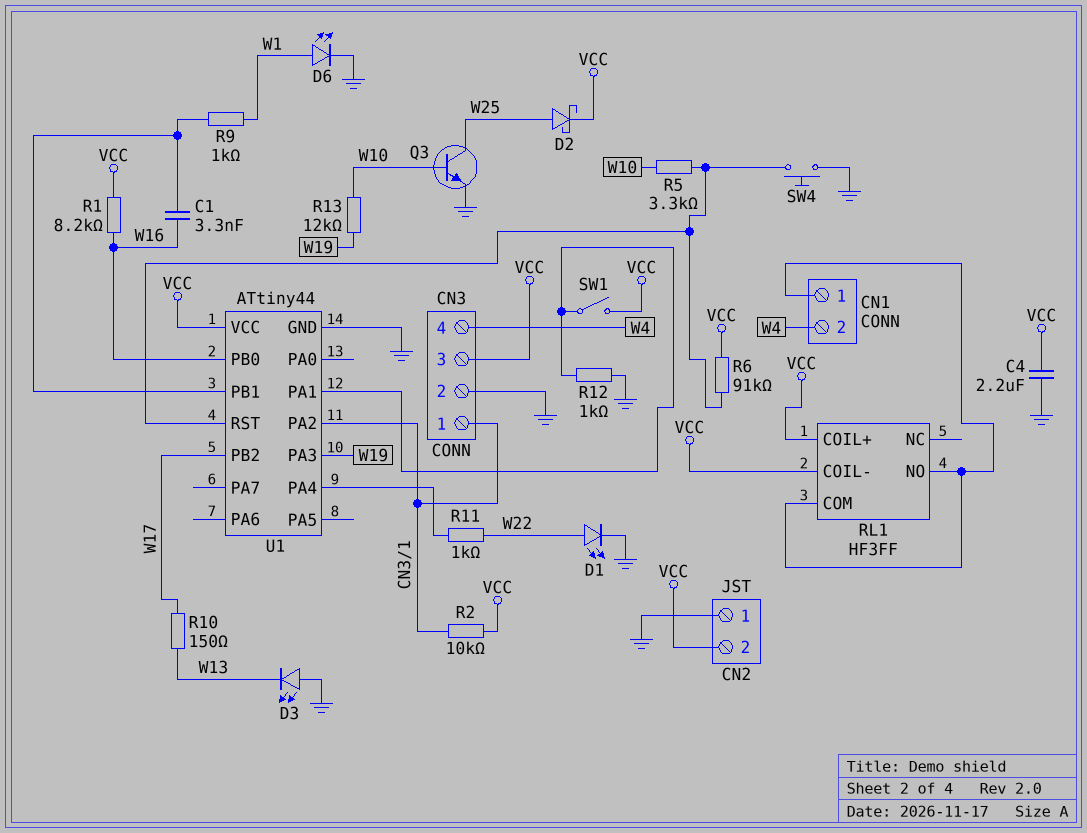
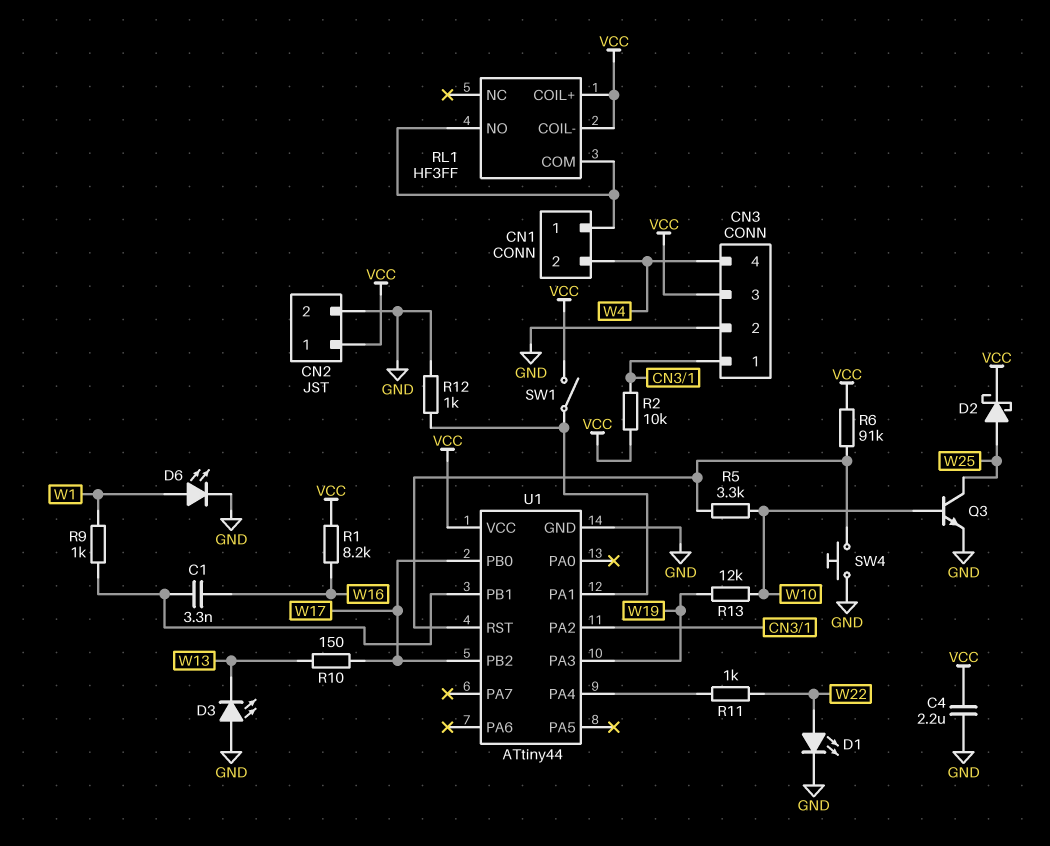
CN2 pin 1: GND -> VCC
CN2 pin 2: VCC -> GND
U1 pin PB0: W16 -> W17

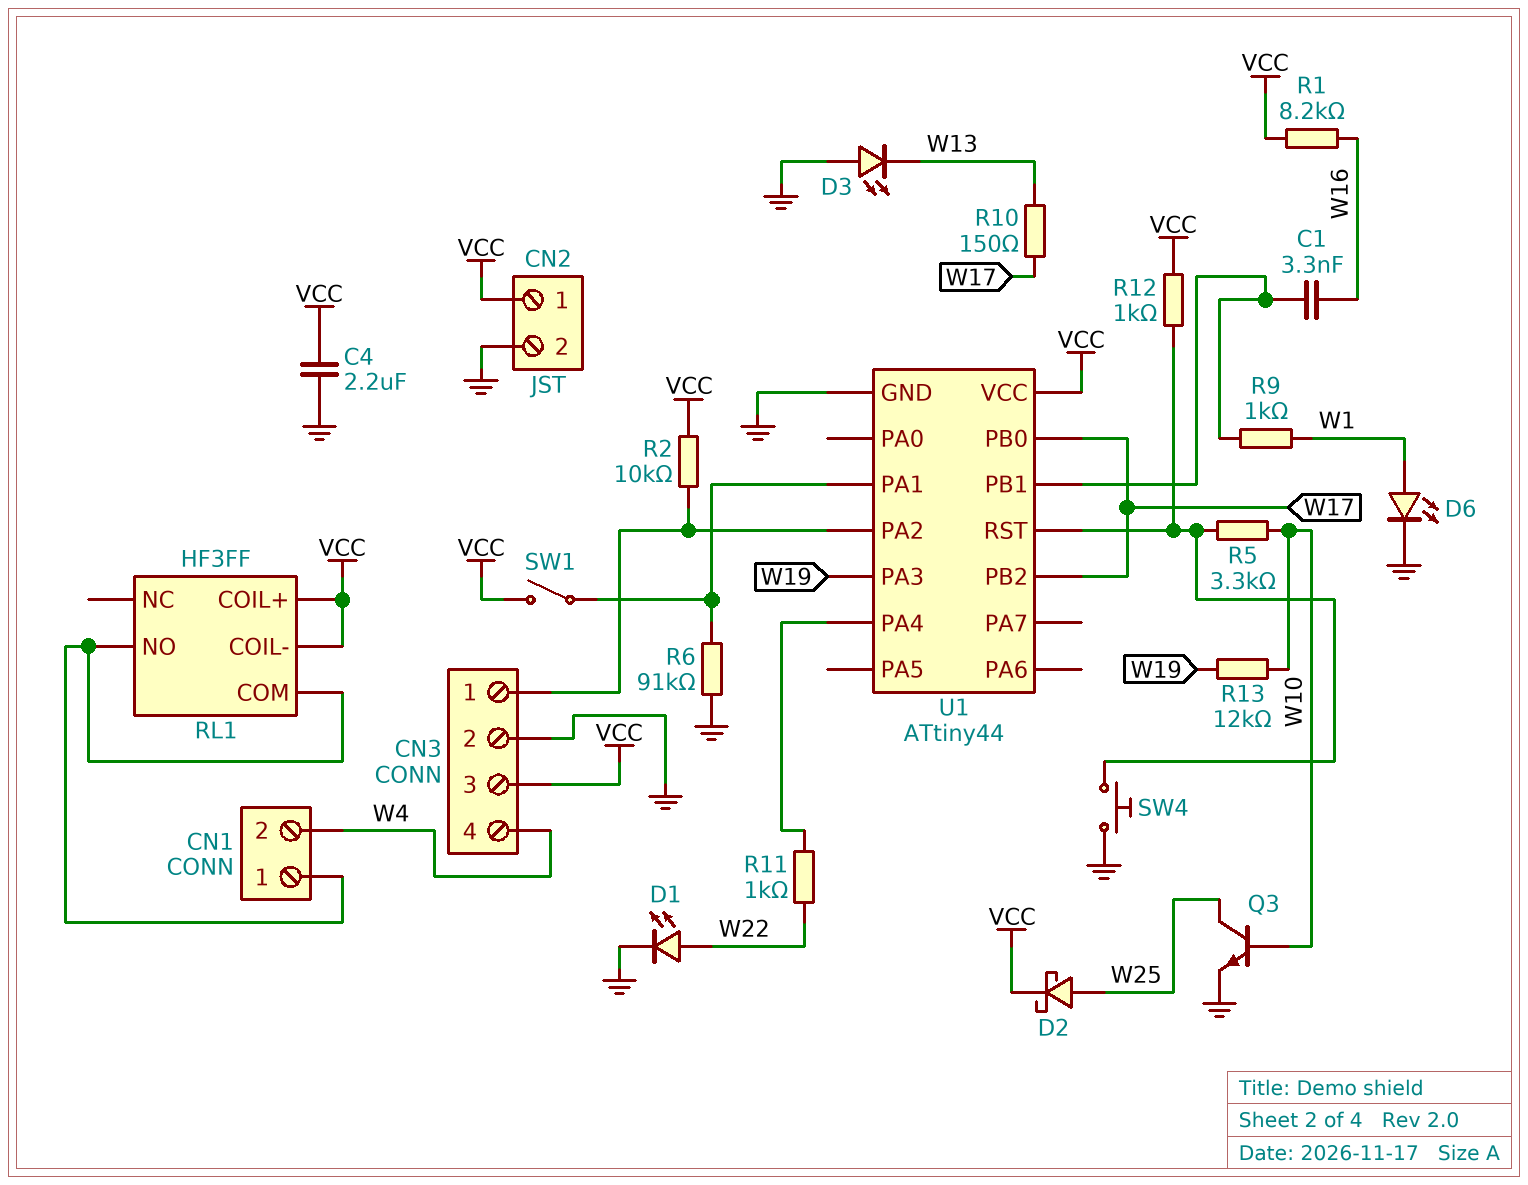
R6: 91k (U1/RST, VCC) -> 91k (GND, U1/PA1)
R12: 1k (GND, U1/PA1) -> 1k (U1/RST, VCC)

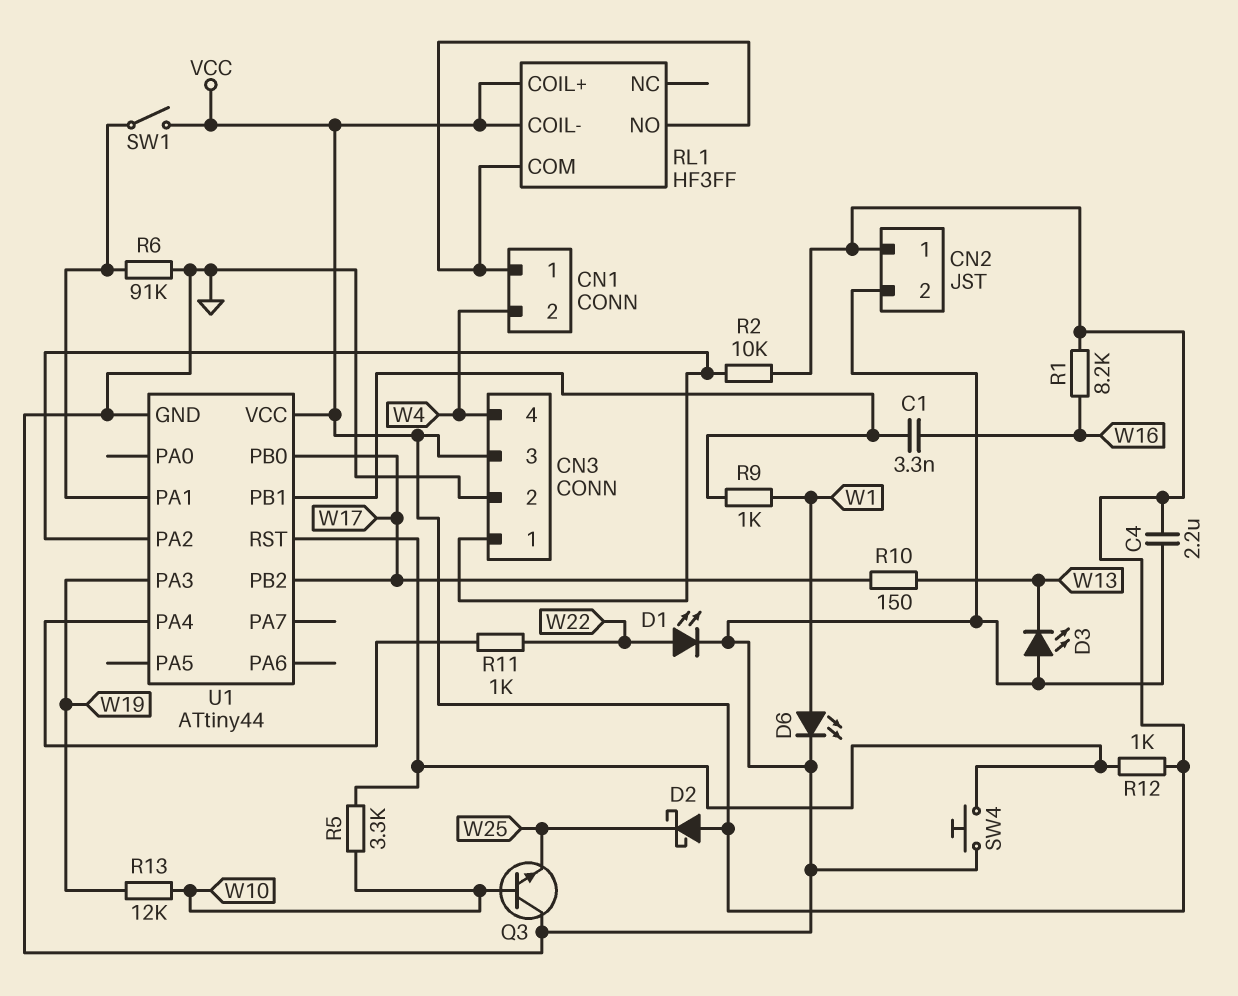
D2: schottky (A W25, K VCC) -> schottky (A VCC, K W25)
Q3: NPN (B W10, C W25, E GND) -> NPN (B W10, C GND, E W25)

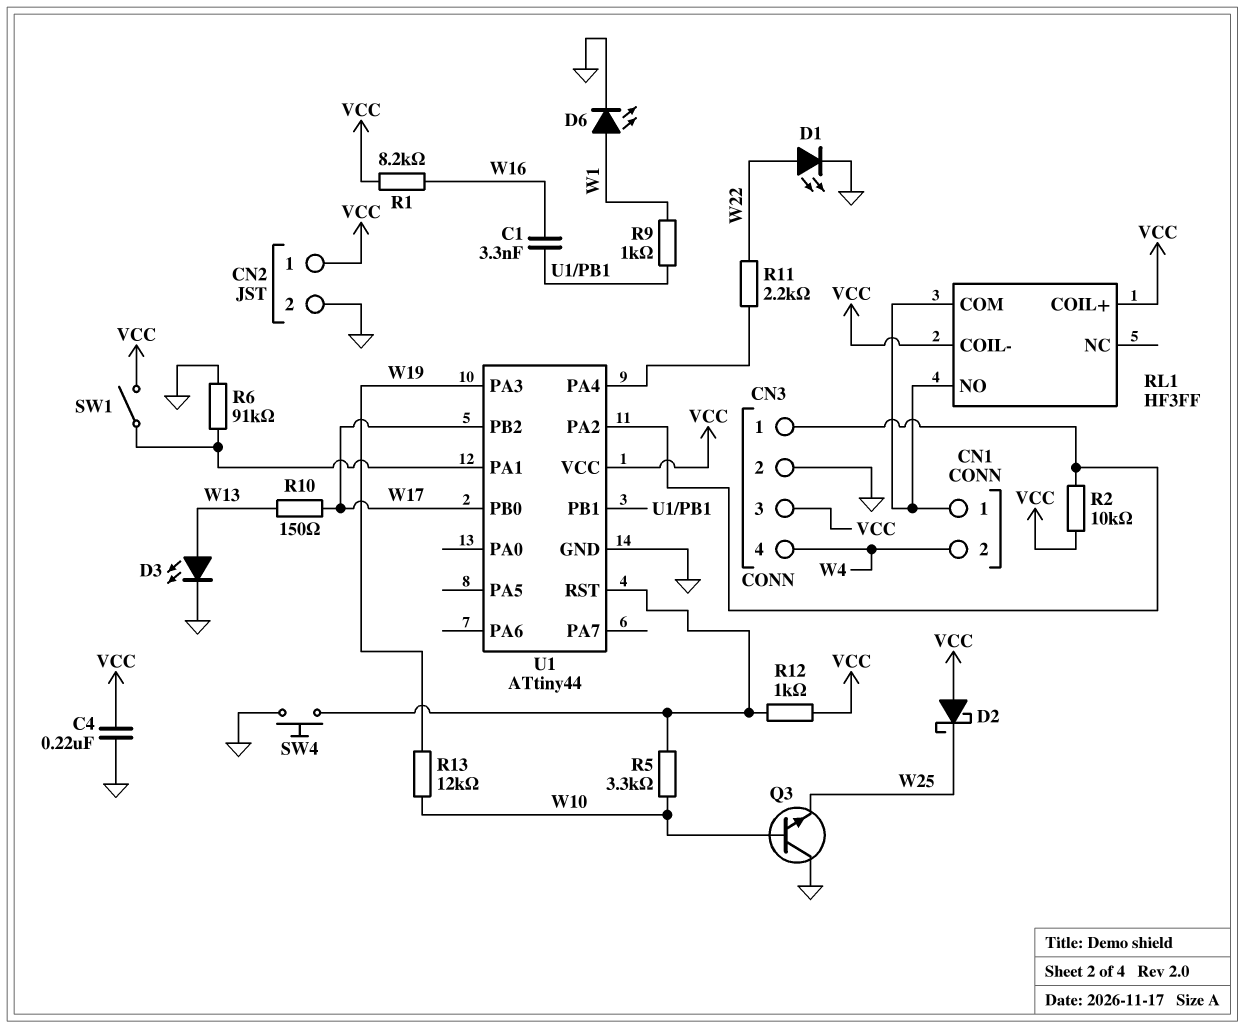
C4: 2.2uF (GND, VCC) -> 220nF (GND, VCC)
D3: LED (A GND, K W13) -> LED (A W13, K GND)
R11: 1k (U1/PA4, W22) -> 2.2k (U1/PA4, W22)

